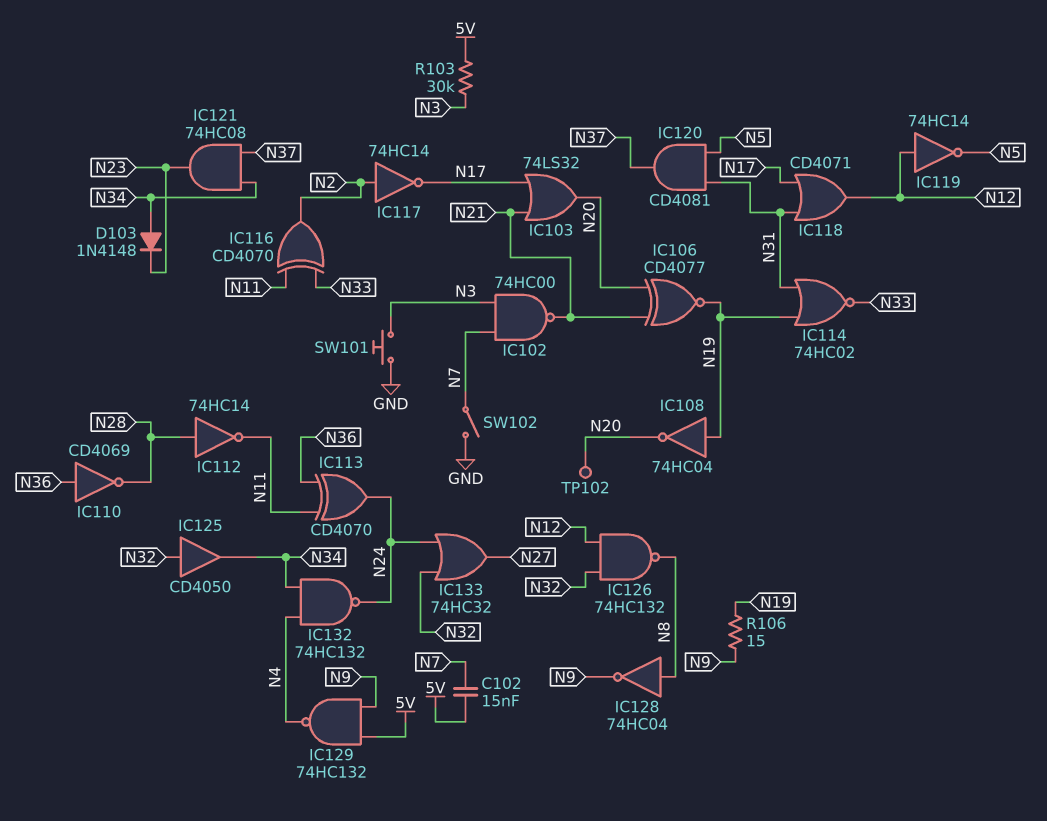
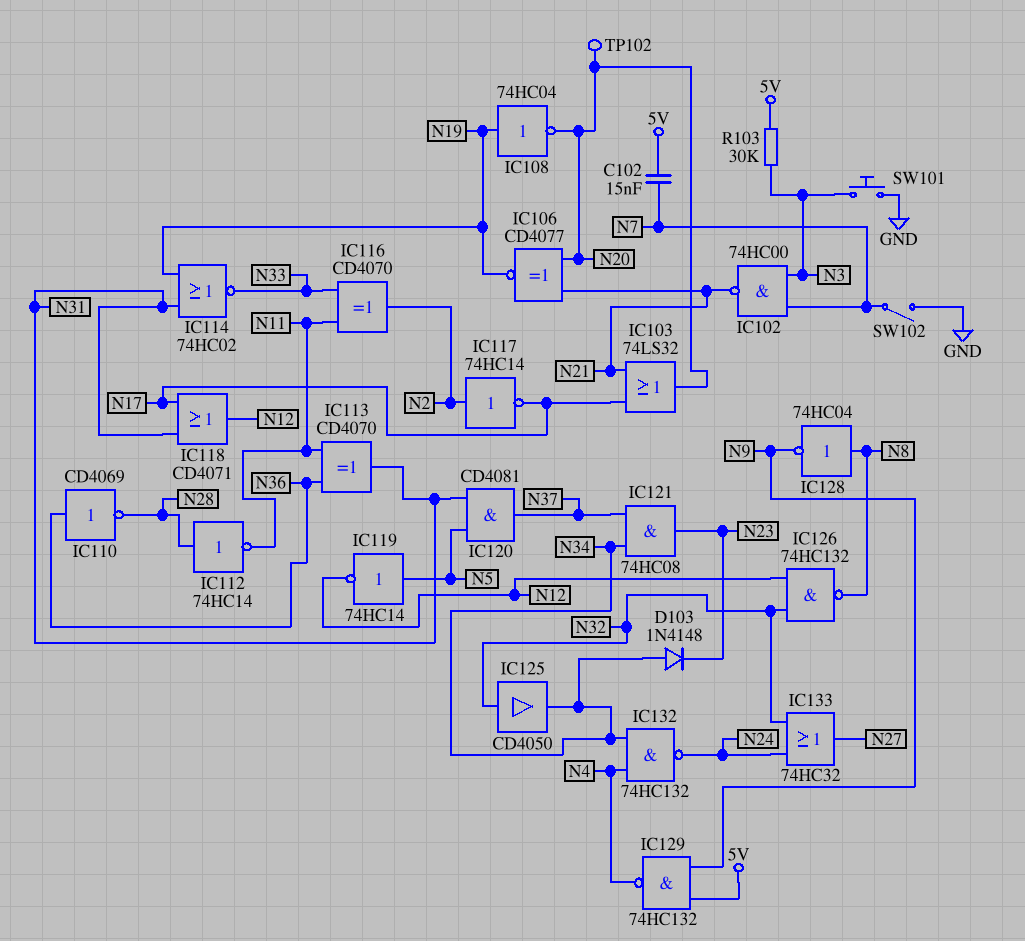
IC113: XOR CD4070 (in N11, in N36, out N24) -> XOR CD4070 (in N11, in N36, out N31)
IC119: NOT 74HC14 (in N12, out N5) -> NOT 74HC14 (in N5, out N12)
R106: 15 (N9, N19) -> none

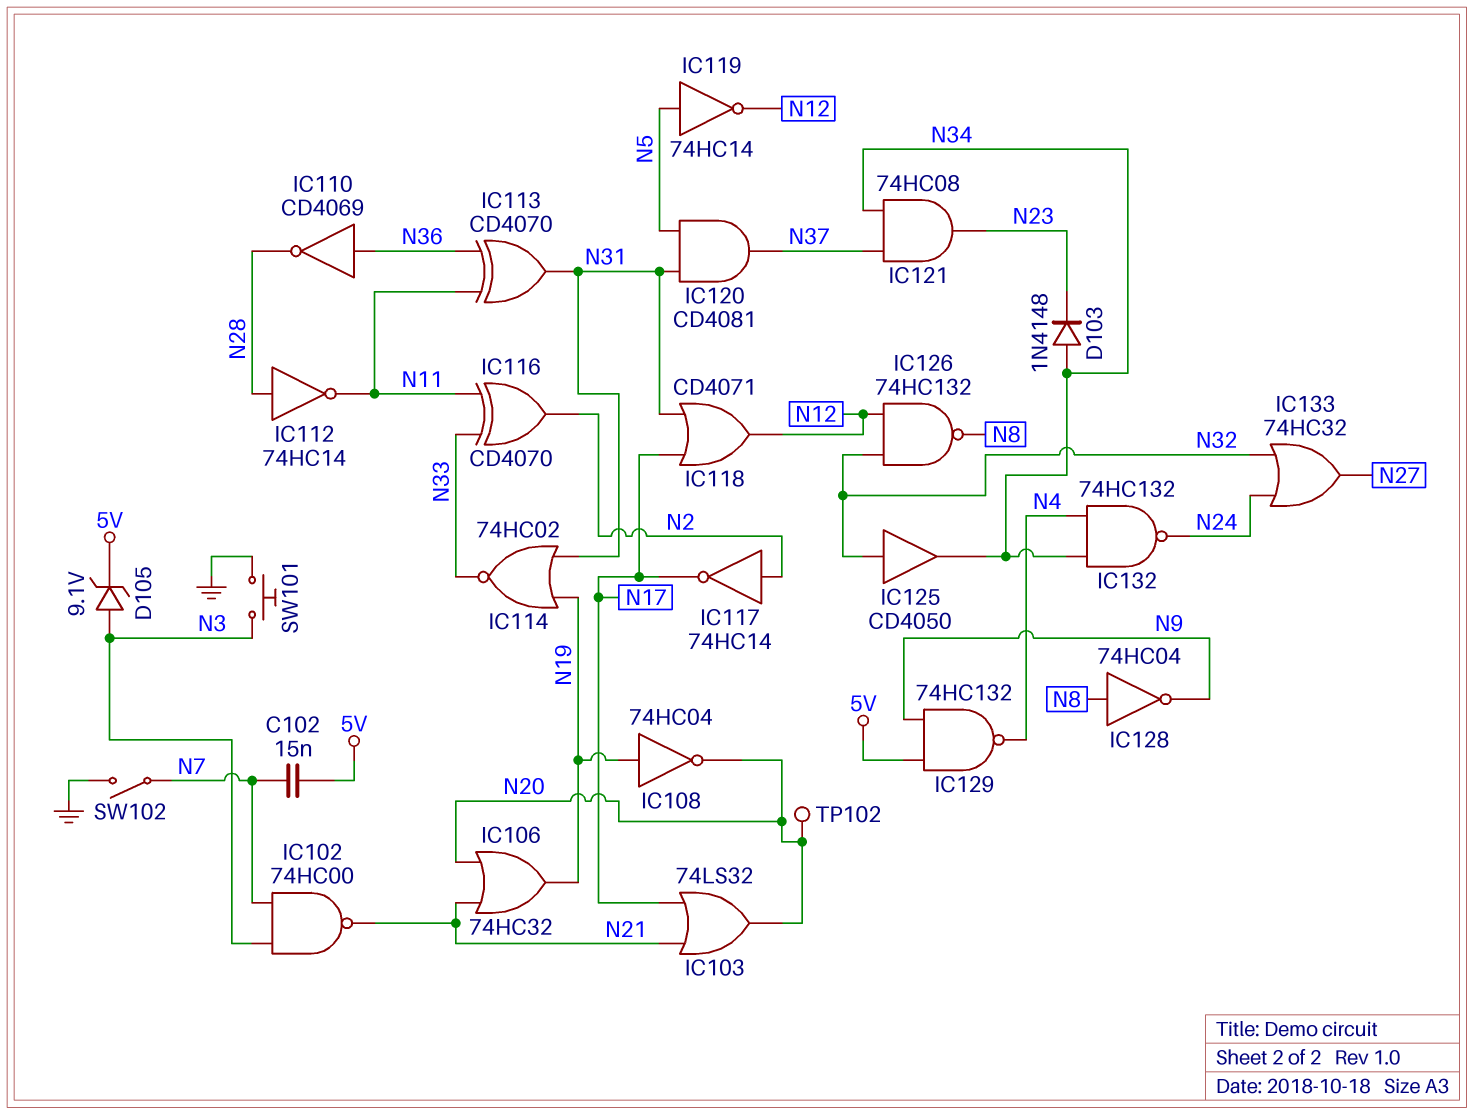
D105: none -> zener 9.1V (A N3, K 5V)
IC106: XNOR CD4077 (in N20, in N21, out N19) -> OR 74HC32 (in N20, in N21, out N19)
R103: 30k (5V, N3) -> none

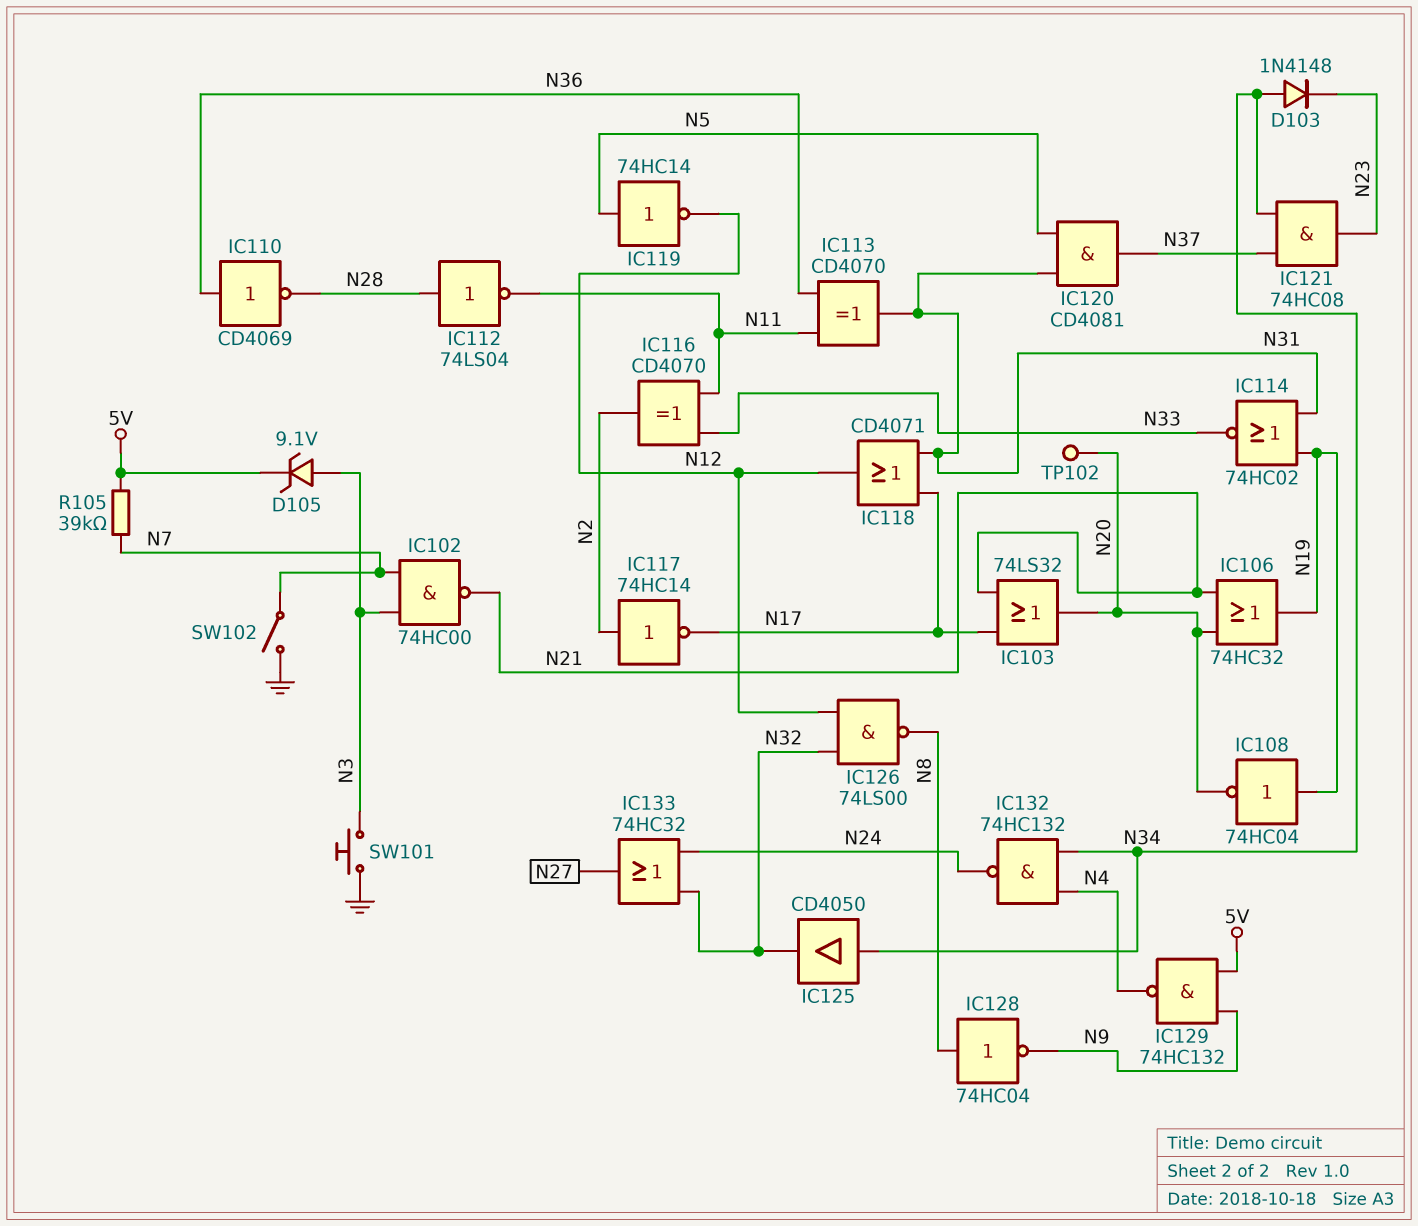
C102: 15nF (5V, N7) -> none
IC112: NOT 74HC14 (in N28, out N11) -> NOT 74LS04 (in N28, out N11)
IC125: buffer CD4050 (in N32, out N34) -> buffer CD4050 (in N34, out N32)
IC126: NAND 74HC132 (in N12, in N32, out N8) -> NAND 74LS00 (in N12, in N32, out N8)
R105: none -> 39k (5V, N7)

